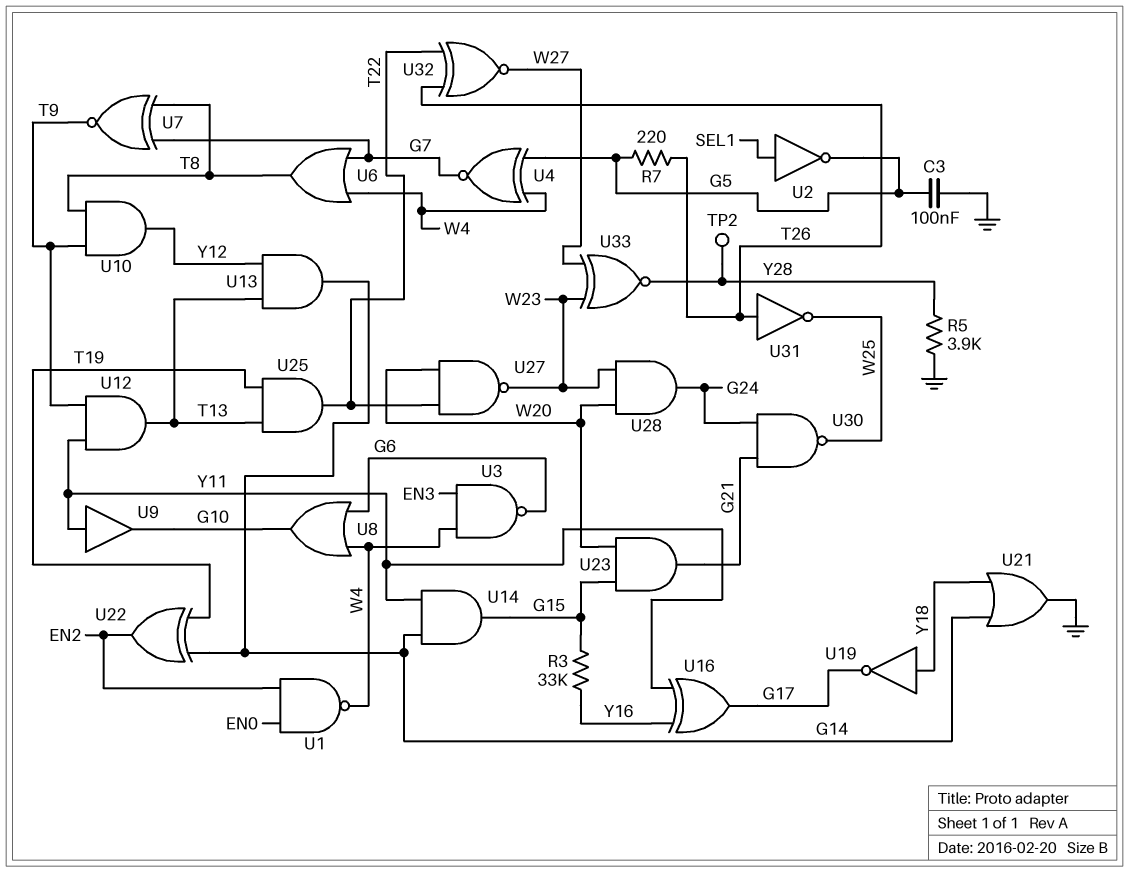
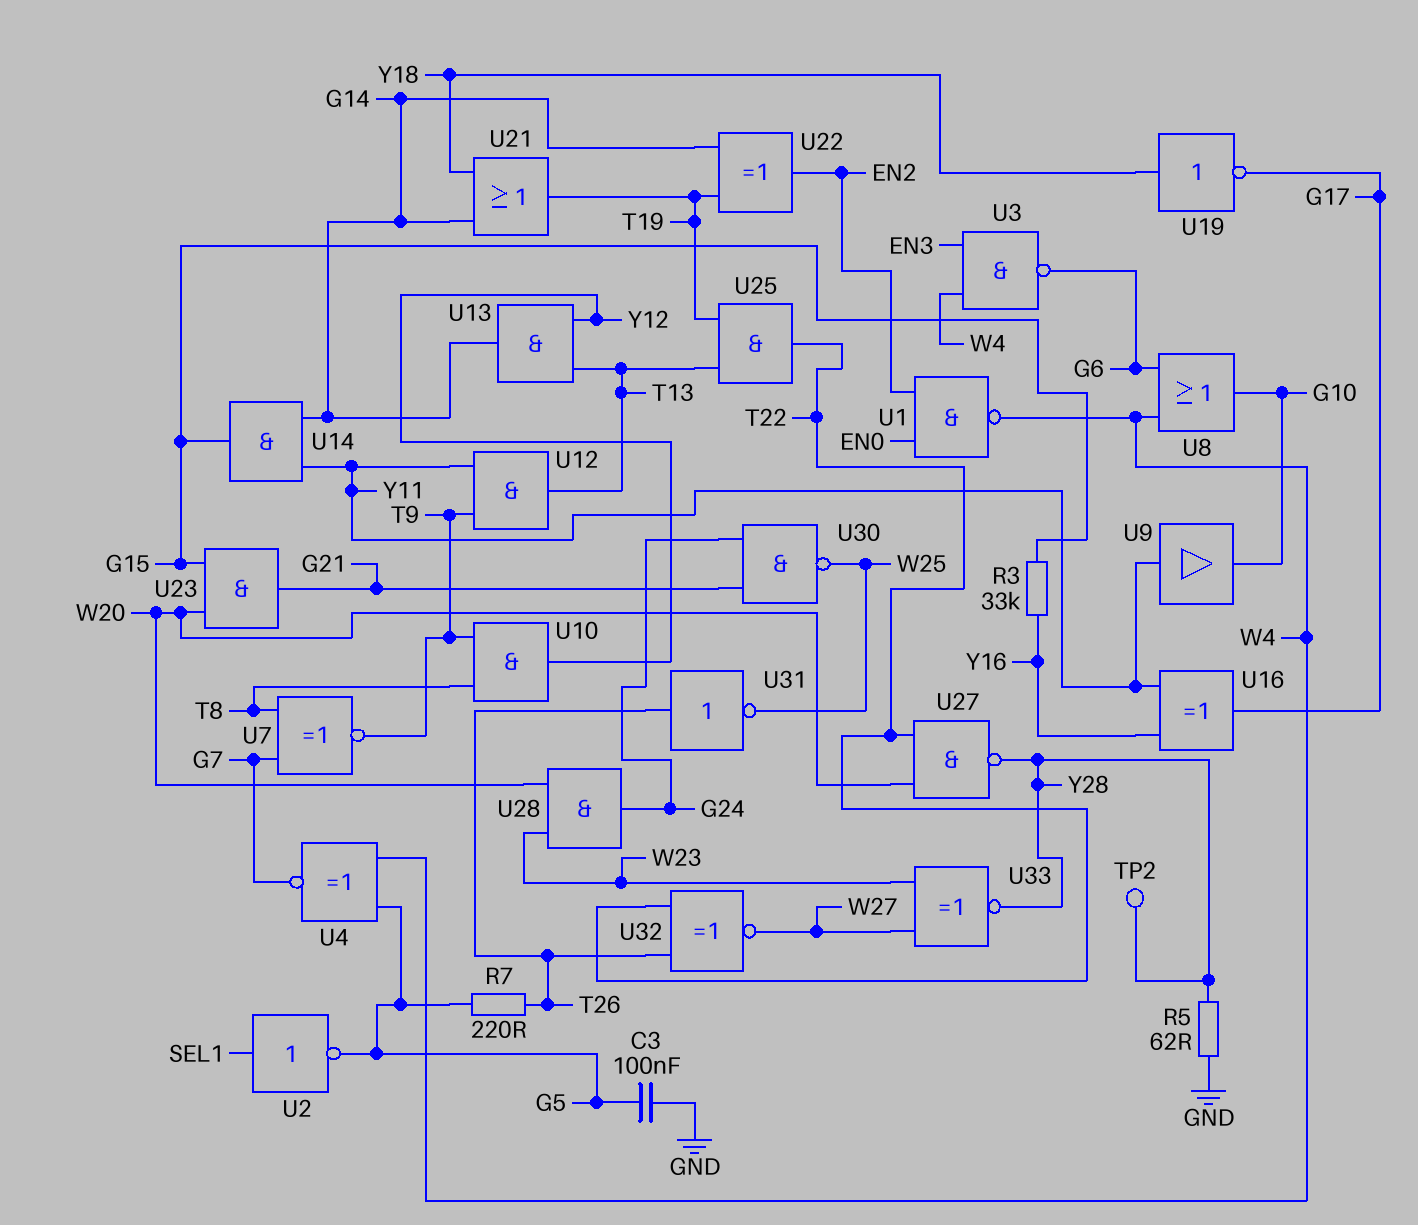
R5: 3.9k (GND, Y28) -> 62 (GND, Y28)
U6: OR (in G7, in W4, out T8) -> none
U21: OR (in G14, in Y18, out GND) -> OR (in G14, in Y18, out T19)
U27: NAND (in T22, in W20, out W23) -> NAND (in T22, in W20, out Y28)

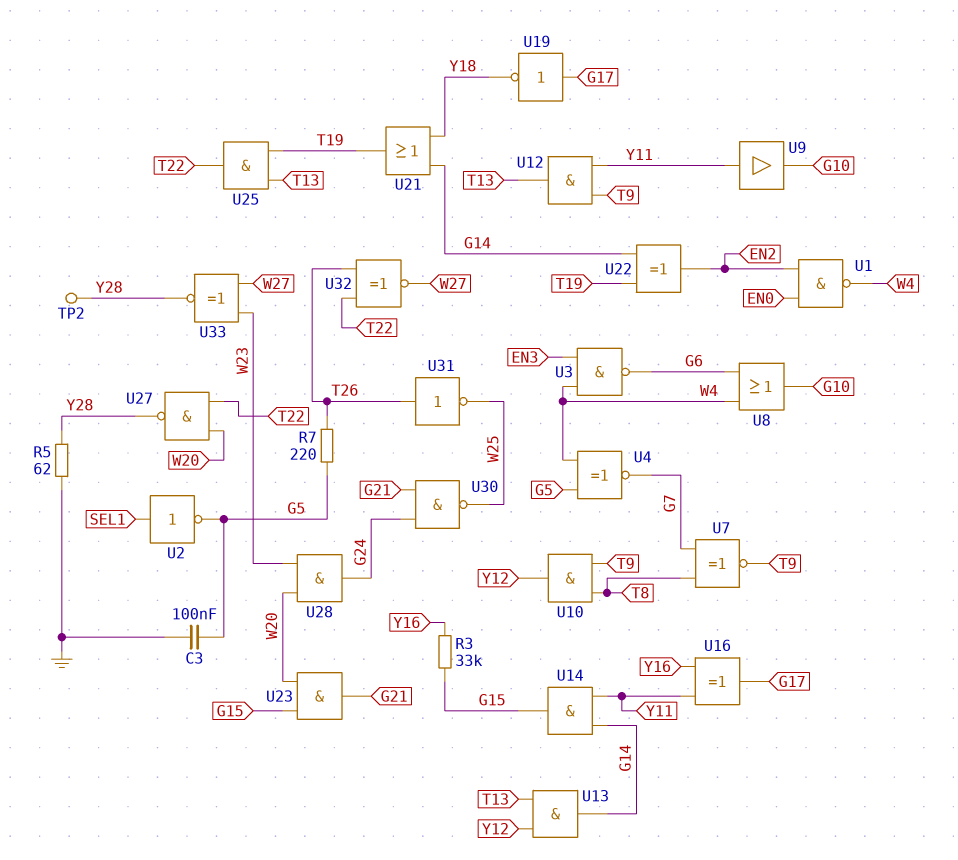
U19: NOT (in Y18, out G17) -> NOT (in G17, out Y18)

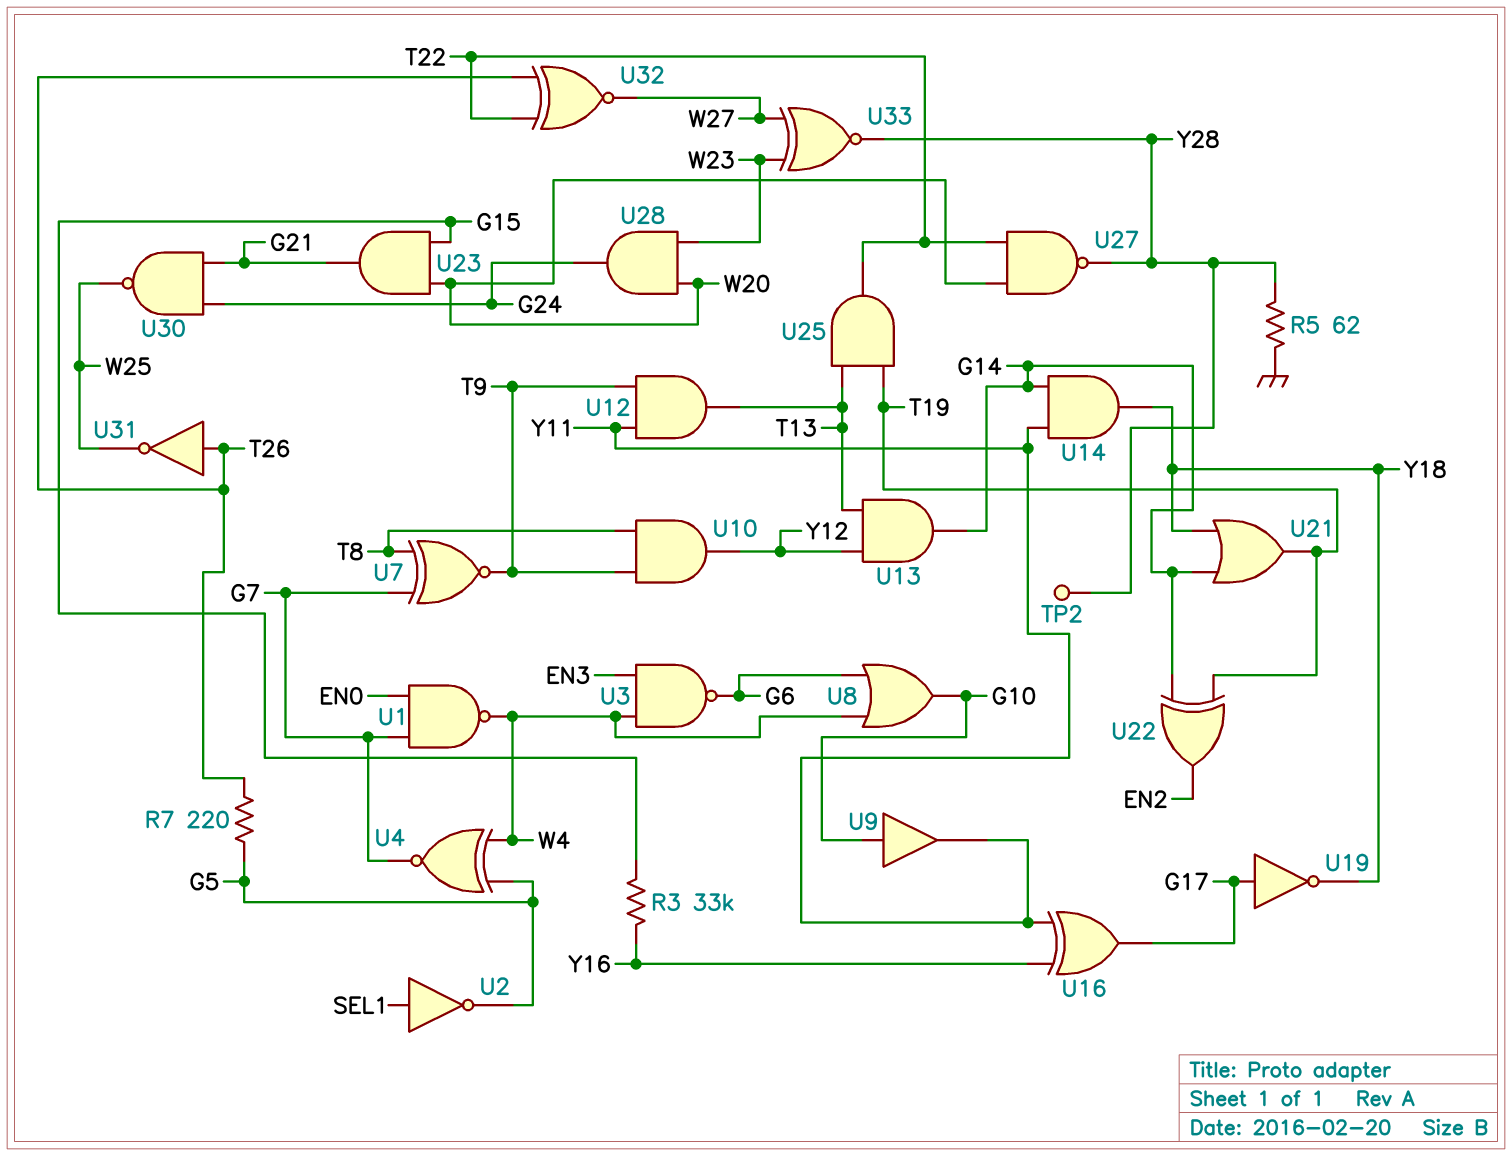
C3: 100nF (G5, GND) -> none
U1: NAND (in EN0, in EN2, out W4) -> NAND (in EN0, in G7, out W4)
U9: buffer (in Y11, out G10) -> buffer (in G10, out Y11)
U14: AND (in G14, in Y11, out G15) -> AND (in G14, in Y11, out Y18)

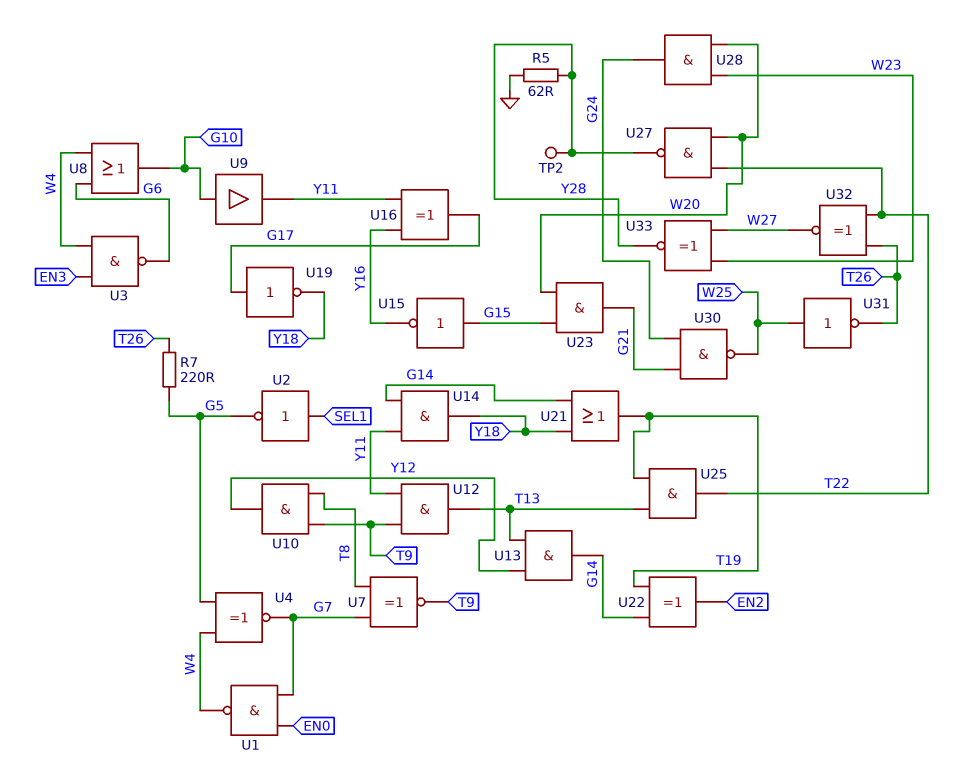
R3: 33k (G15, Y16) -> none
U15: none -> NOT (in G15, out Y16)
U31: NOT (in T26, out W25) -> NOT (in W25, out T26)

